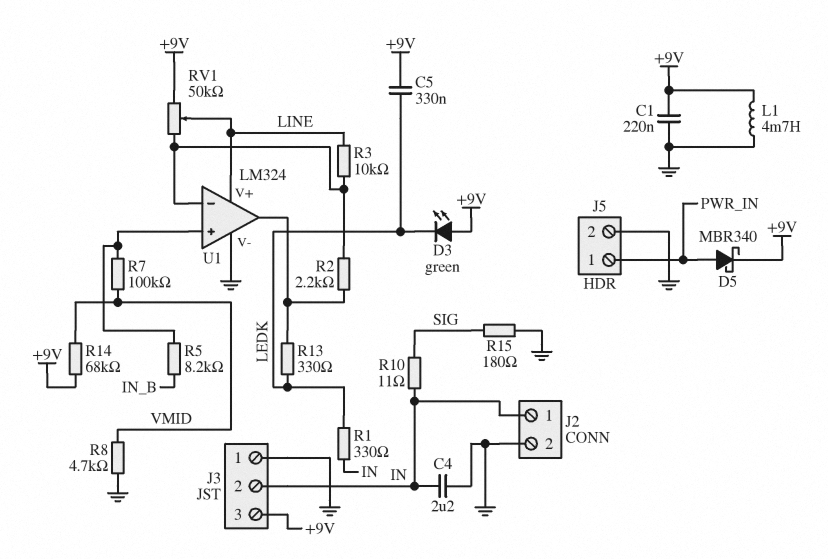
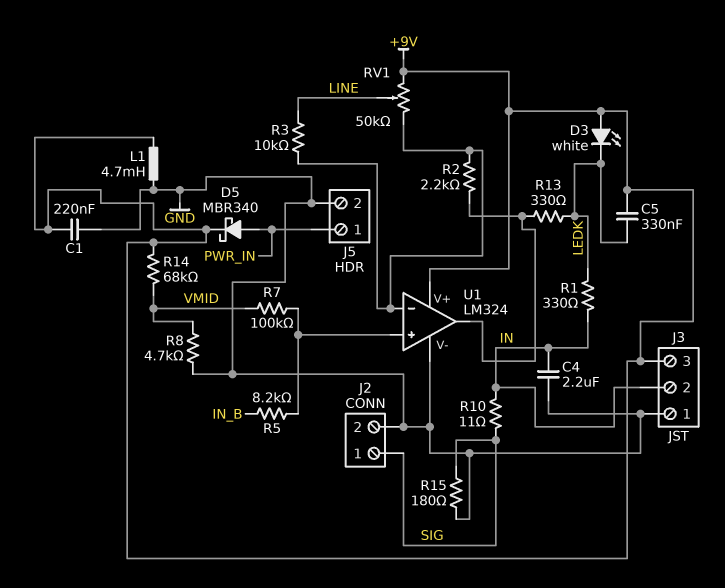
D3: LED green (A +9V, K LEDK) -> LED white (A +9V, K LEDK)
J2 pin 1: IN -> SIG
U1 pin V+: LINE -> +9V

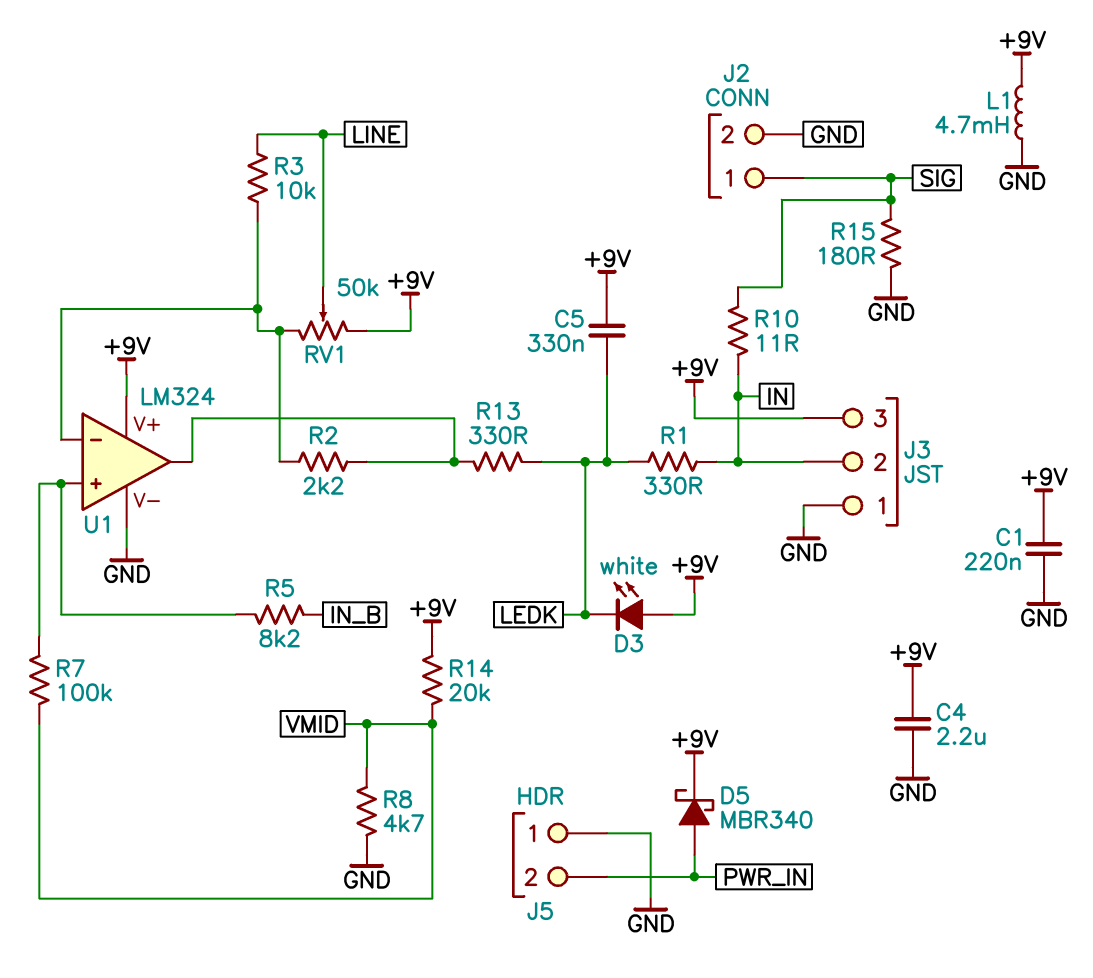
C4: 2.2uF (GND, IN) -> 2.2uF (+9V, GND)
J5 pin 1: PWR_IN -> GND
J5 pin 2: GND -> PWR_IN
R14: 68k (+9V, VMID) -> 20k (+9V, VMID)

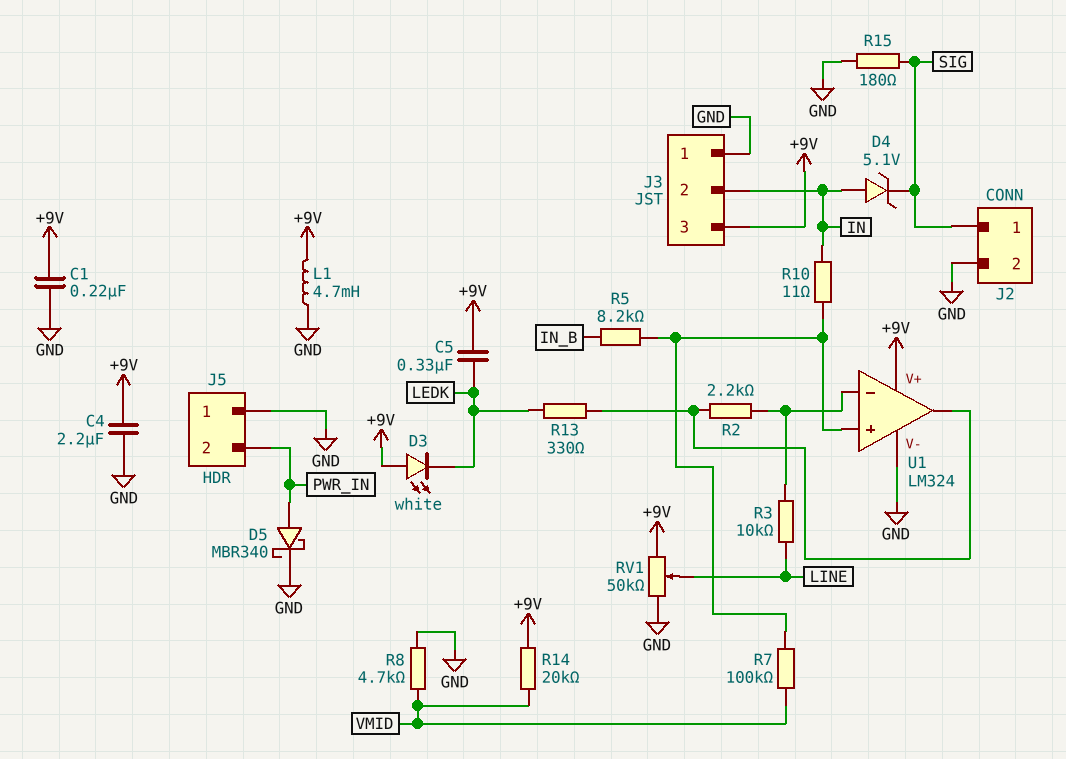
D4: none -> zener 5.1V (A IN, K SIG)
D5: schottky MBR340 (A PWR_IN, K +9V) -> schottky MBR340 (A PWR_IN, K GND)
R1: 330 (IN, LEDK) -> none
R10: 11 (IN, SIG) -> 11 (IN, U1/in+)
RV1: 50k (+9V, U1/in-, wiper LINE) -> 50k (+9V, GND, wiper LINE)

